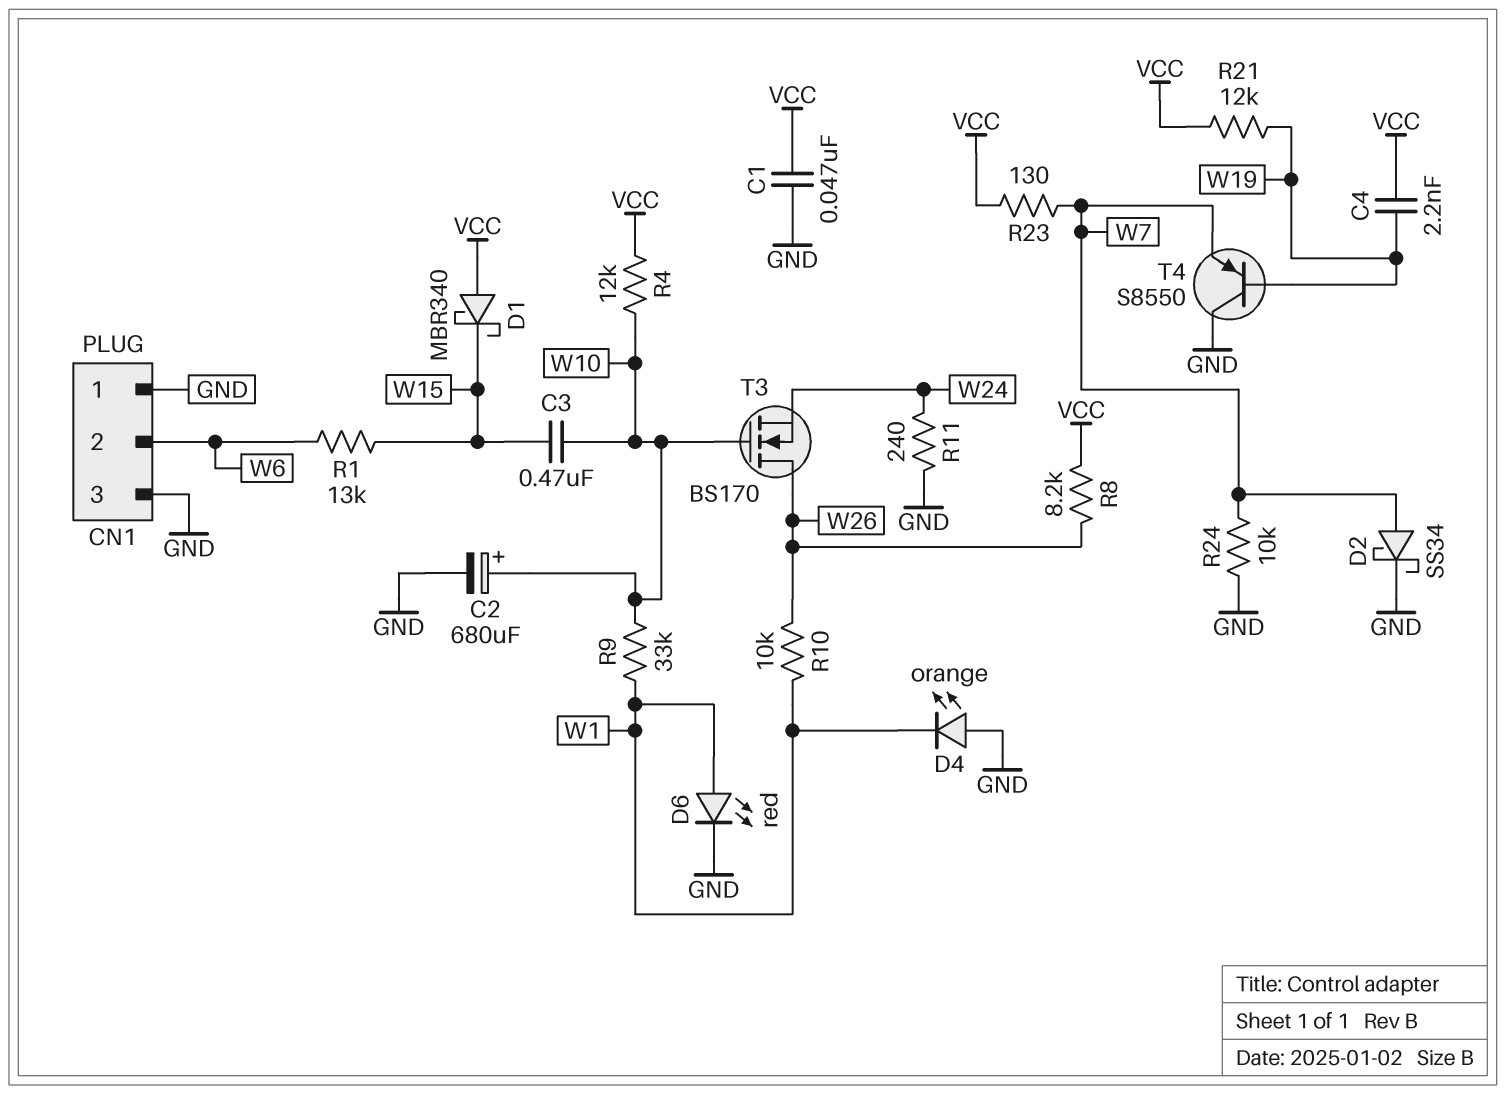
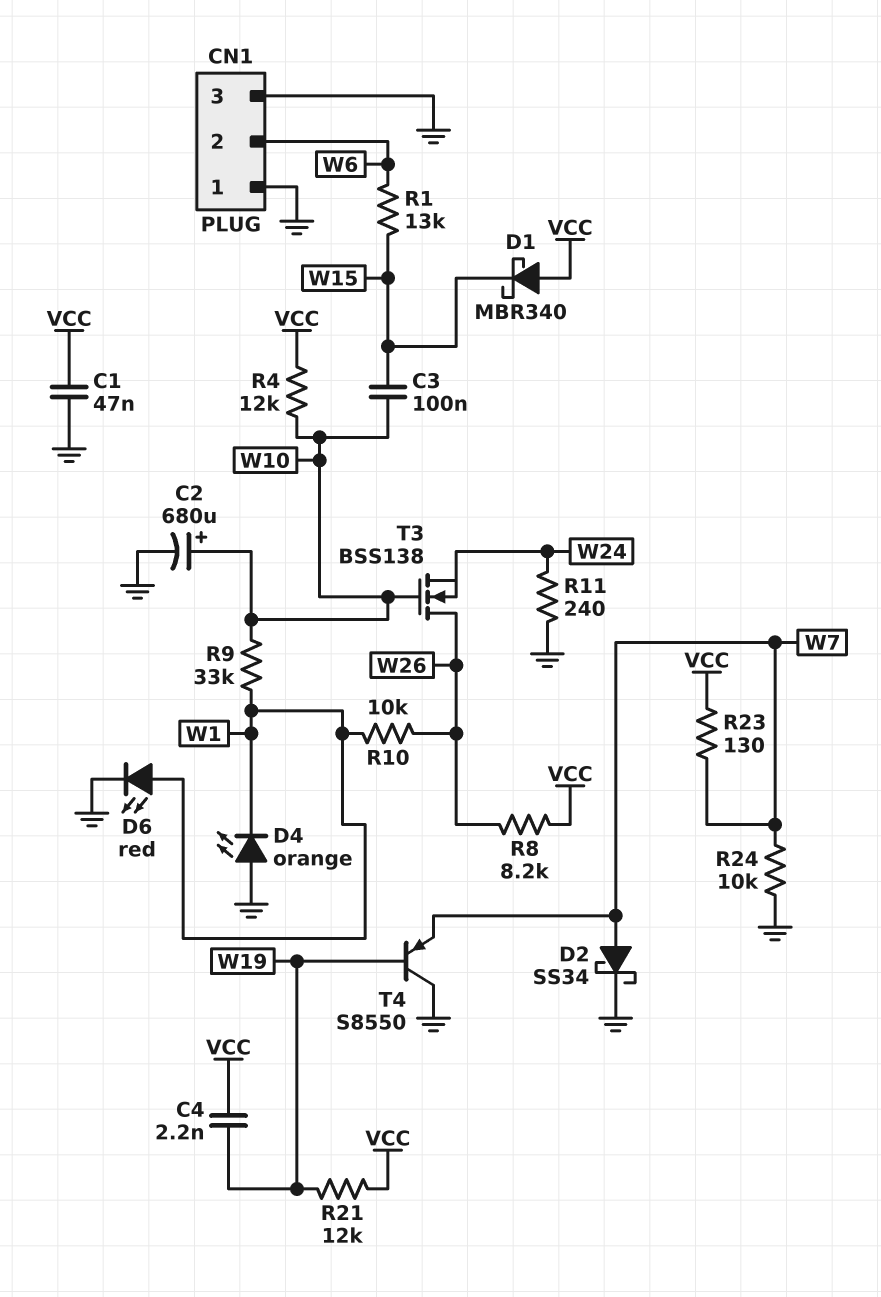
C3: 470nF (W10, W15) -> 100nF (W10, W15)
T3: NMOS BS170 (G W10, D W26, S W24) -> NMOS BSS138 (G W10, D W26, S W24)

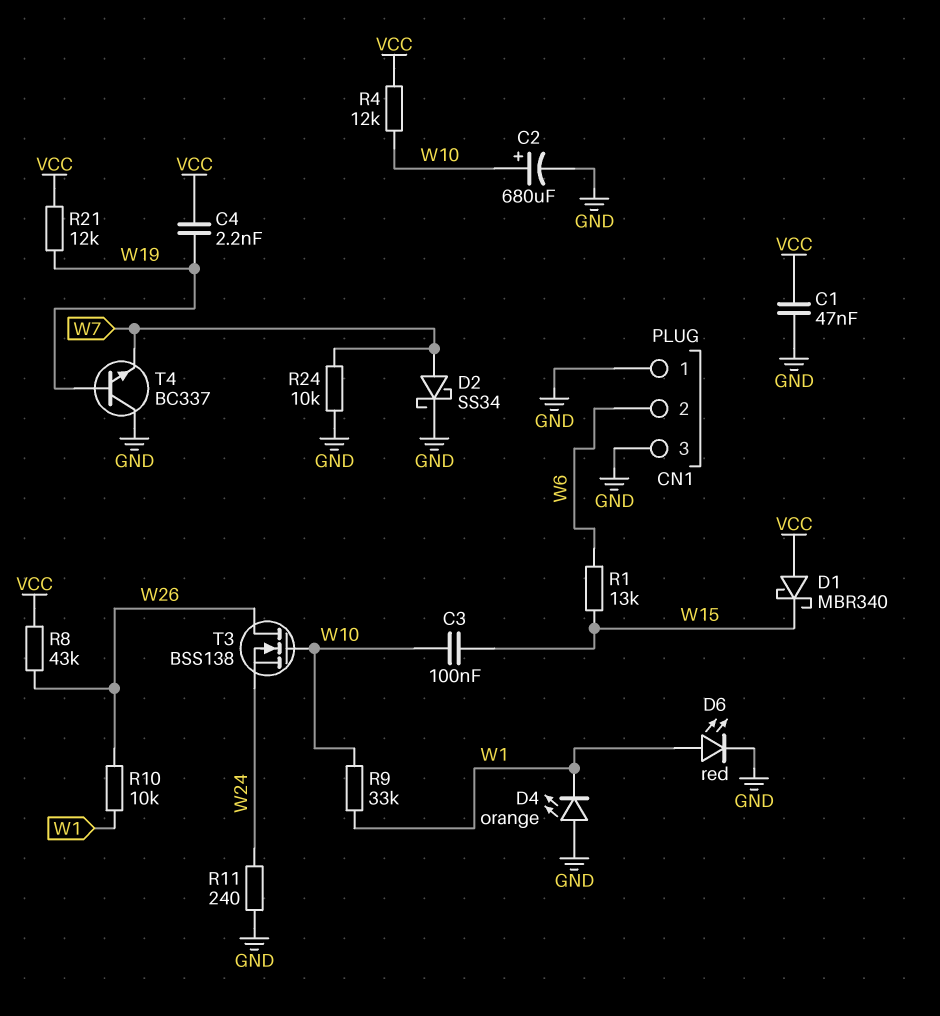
R8: 8.2k (VCC, W26) -> 43k (VCC, W26)
R23: 130 (VCC, W7) -> none
T4: PNP S8550 (B W19, C GND, E W7) -> NPN BC337 (B W19, C GND, E W7)

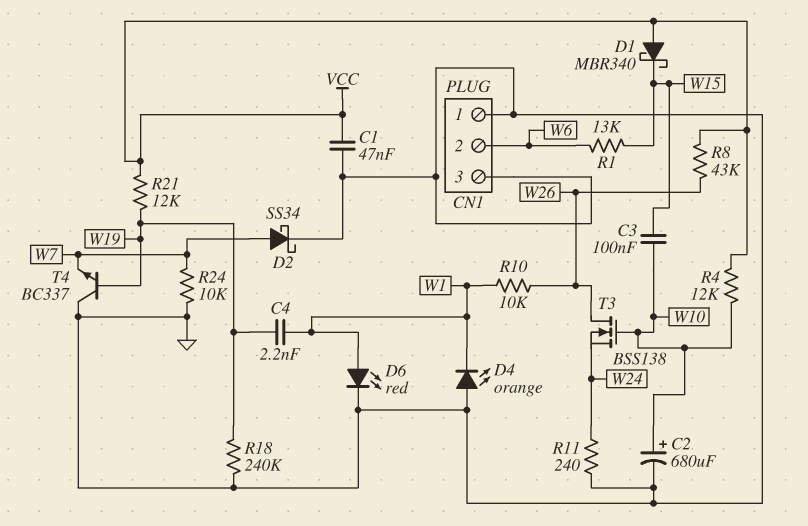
C4: 2.2nF (VCC, W19) -> 2.2nF (W1, W19)
R9: 33k (W1, W10) -> none
R18: none -> 240k (GND, W19)

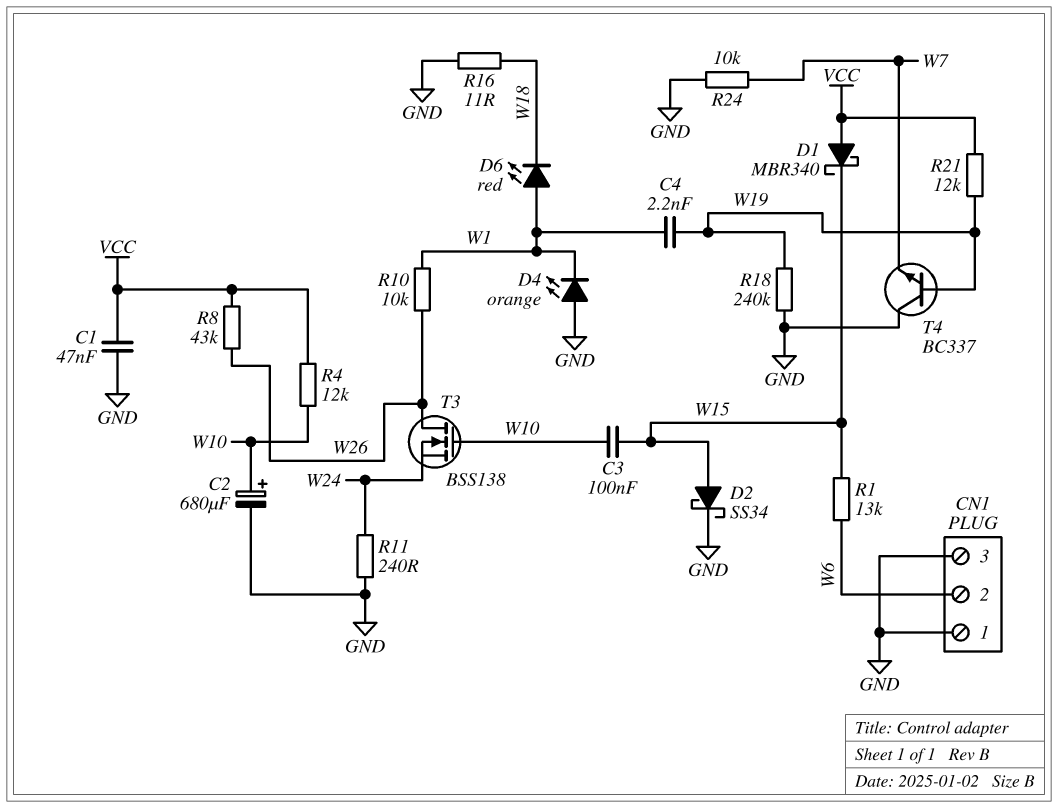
D2: schottky SS34 (A W7, K GND) -> schottky SS34 (A W15, K GND)
D6: LED red (A W1, K GND) -> LED red (A W1, K W18)
R16: none -> 11 (GND, W18)

